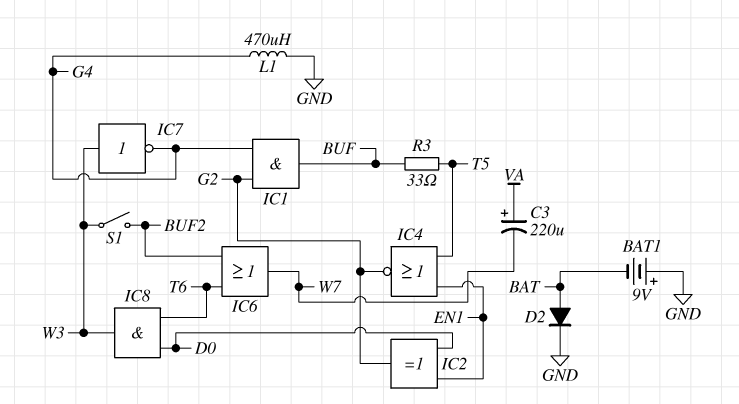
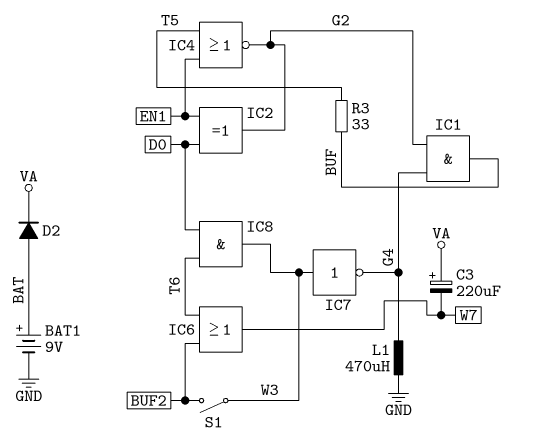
BAT1: 9V (plus GND, minus BAT) -> 9V (plus BAT, minus GND)
D2: diode (A BAT, K GND) -> diode (A BAT, K VA)

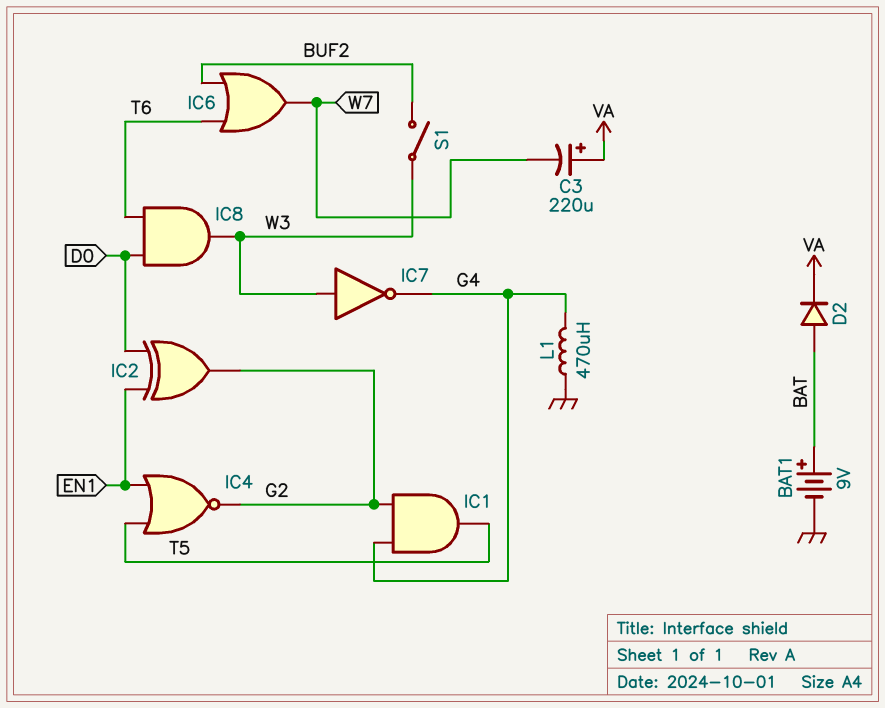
IC1: AND (in G2, in G4, out BUF) -> AND (in G2, in G4, out T5)
R3: 33 (BUF, T5) -> none

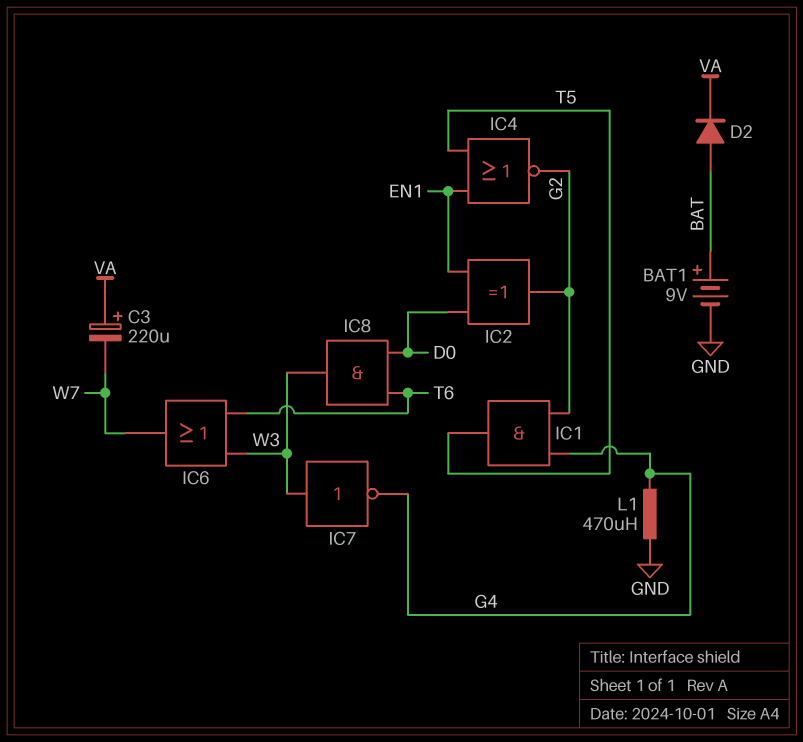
IC6: OR (in BUF2, in T6, out W7) -> OR (in T6, in W3, out W7)
S1: switch (BUF2, W3) -> none

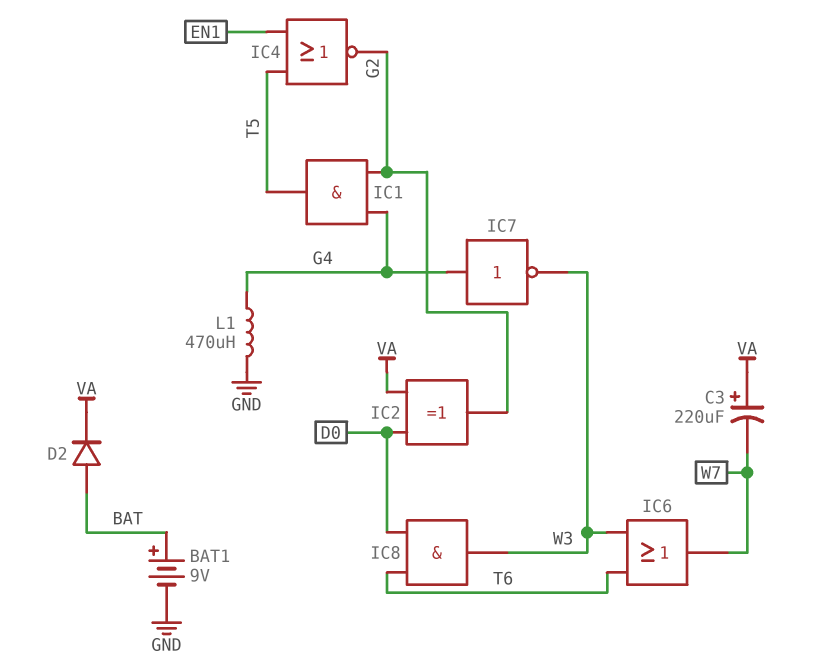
IC2: XOR (in D0, in EN1, out G2) -> XOR (in D0, in VA, out G2)
IC7: NOT (in W3, out G4) -> NOT (in G4, out W3)

